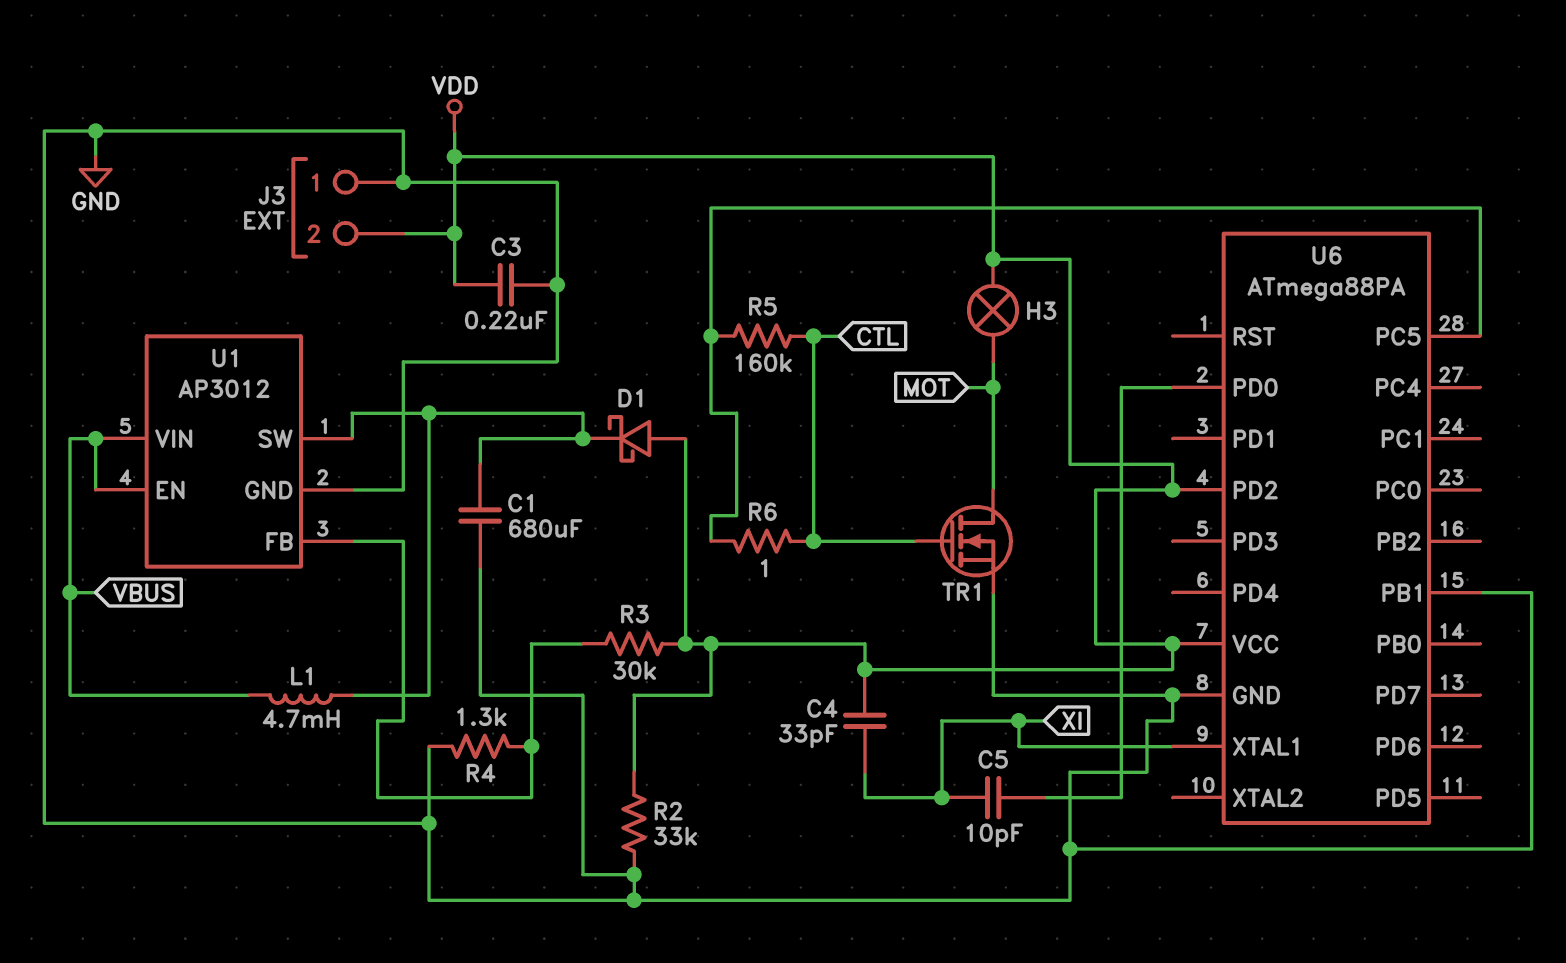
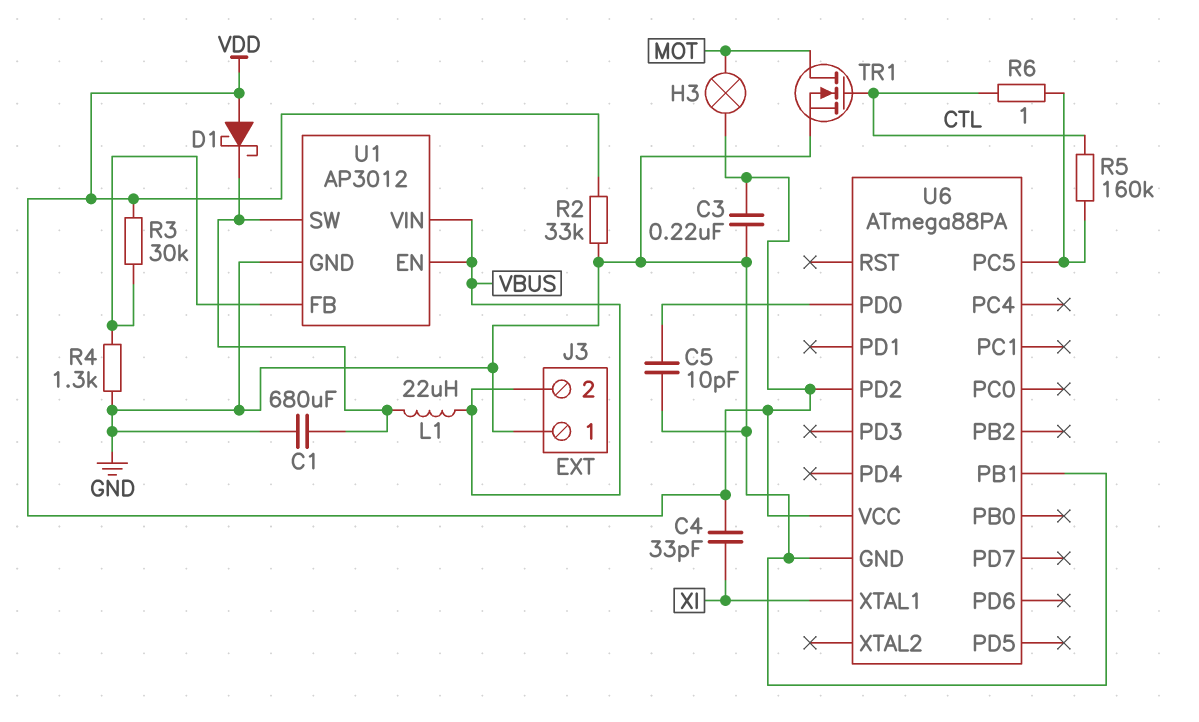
C5: 10pF (U6/PD0, XI) -> 10pF (GND, U6/PD0)
J3 pin 2: VDD -> VBUS
L1: 4.7mH (U1/SW, VBUS) -> 22uH (U1/SW, VBUS)

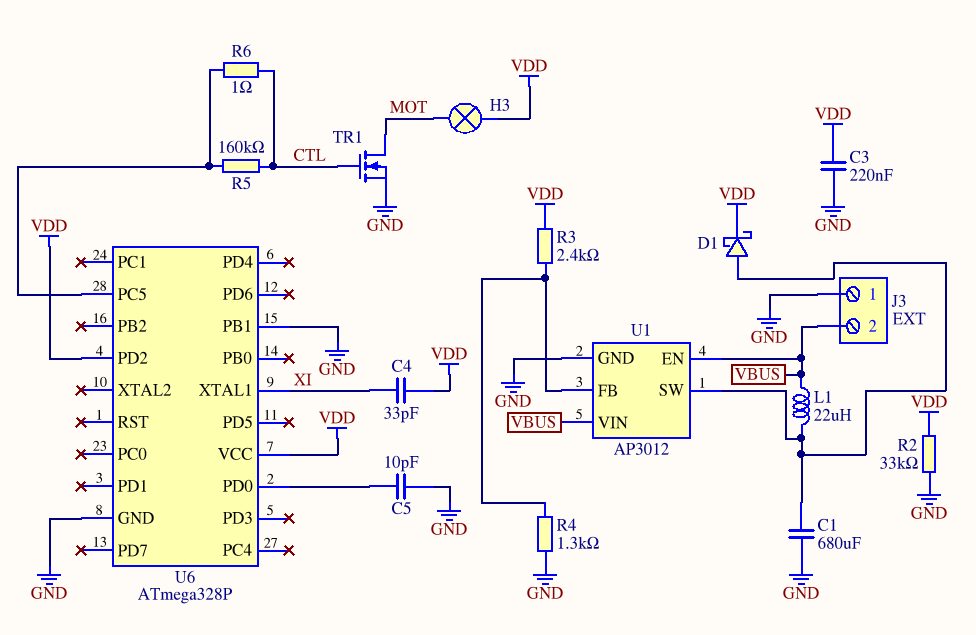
D1: schottky (A VDD, K U1/SW) -> schottky (A U1/SW, K VDD)
R3: 30k (U1/FB, VDD) -> 2.4k (U1/FB, VDD)
U6: ATmega88PA -> ATmega328P

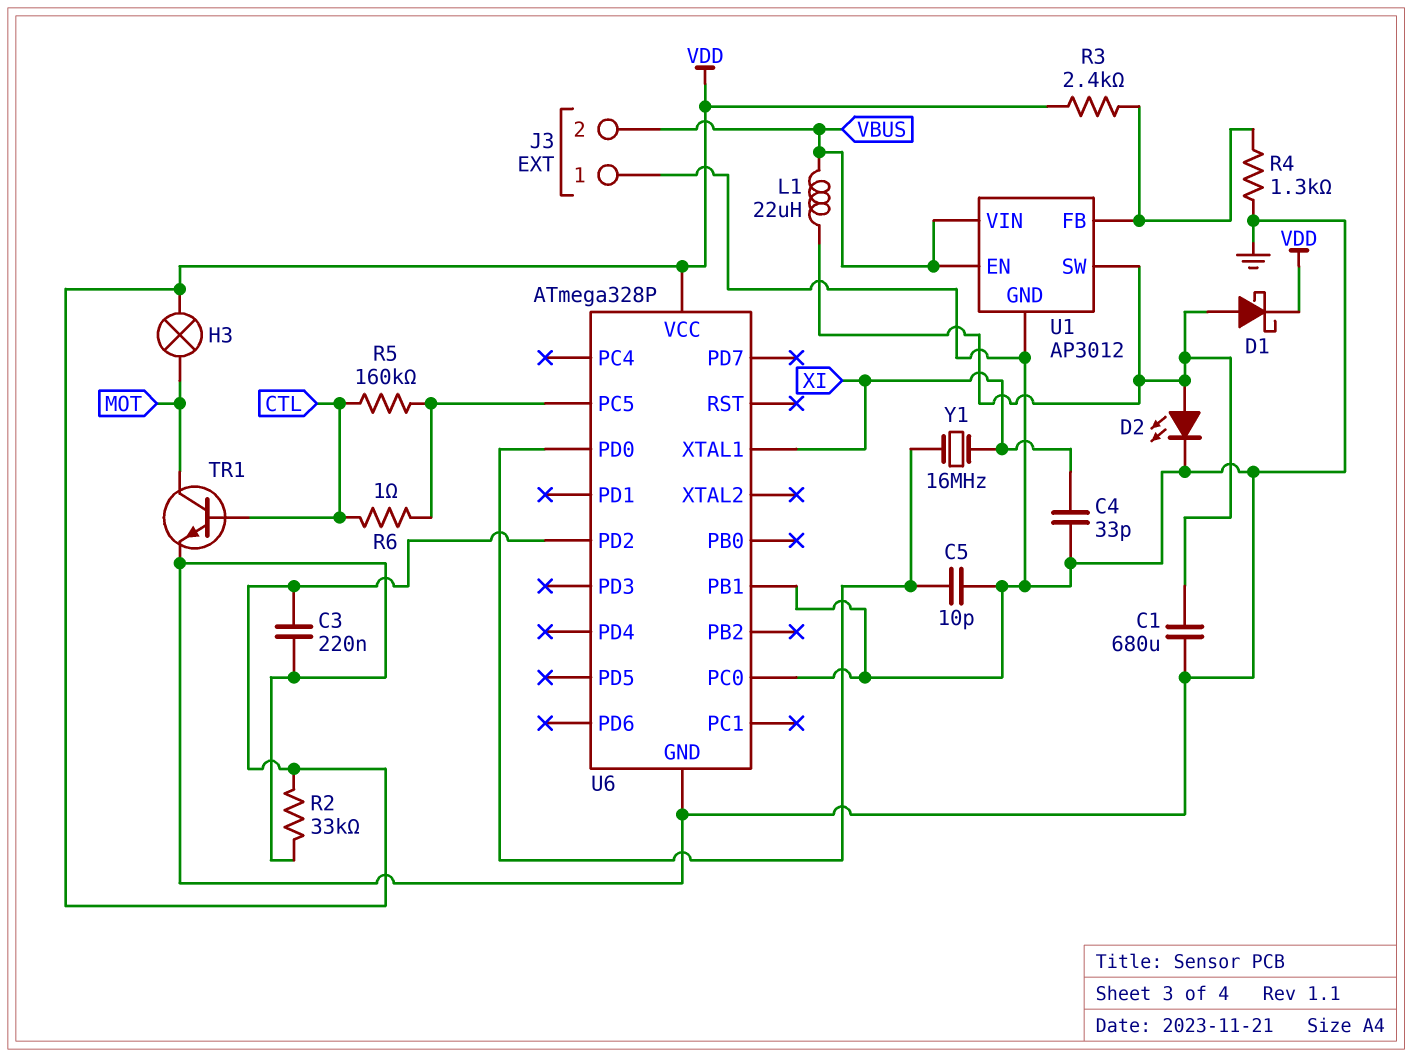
C4: 33pF (VDD, XI) -> 33pF (GND, XI)
D2: none -> LED (A U1/SW, K GND)
TR1: NMOS (G CTL, D MOT, S GND) -> NPN (B CTL, C MOT, E GND)
U6 pin PC0: none -> GND
Y1: none -> 16MHz (U6/PD0, XI)

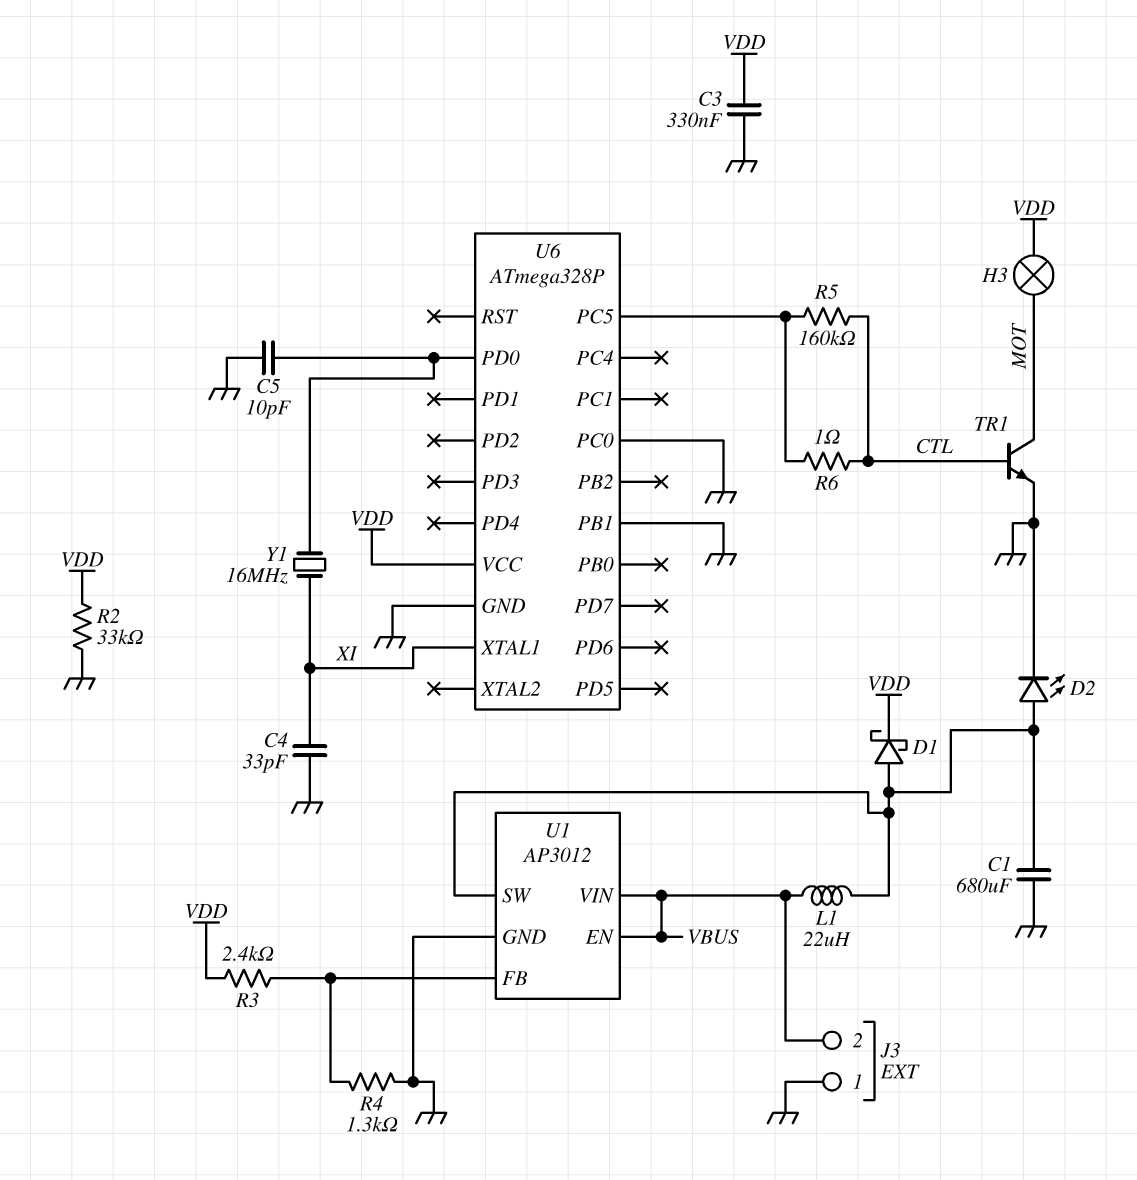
C3: 220nF (GND, VDD) -> 330nF (GND, VDD)
U6 pin PD2: VDD -> none

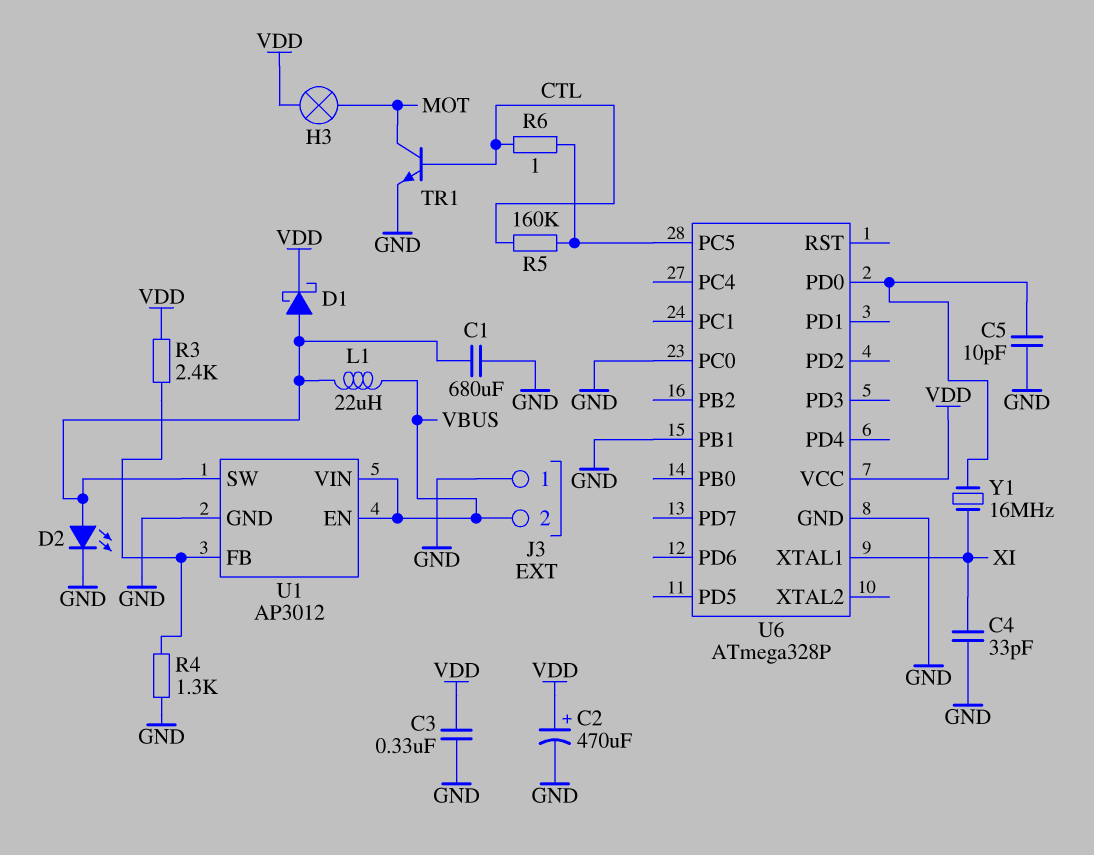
C2: none -> 470uF (plus VDD, minus GND)
R2: 33k (GND, VDD) -> none

